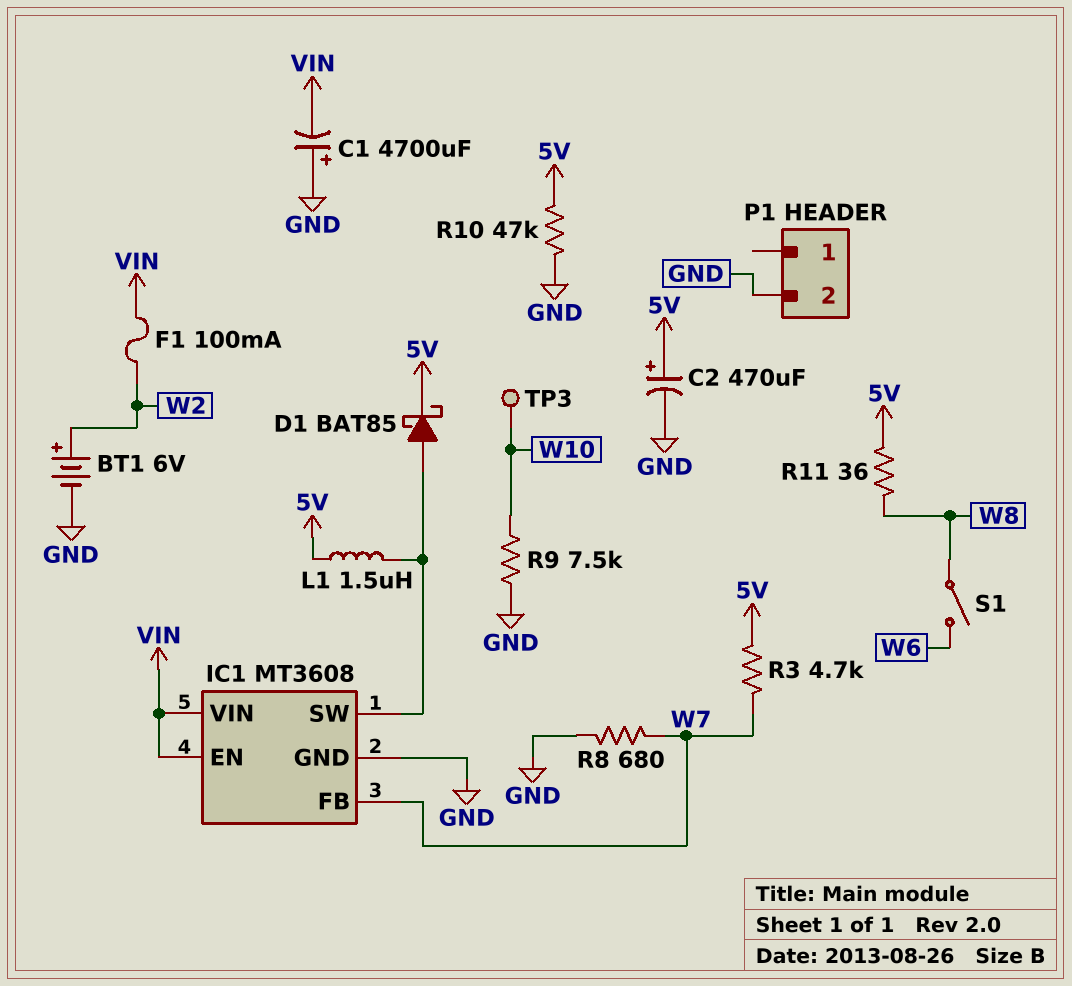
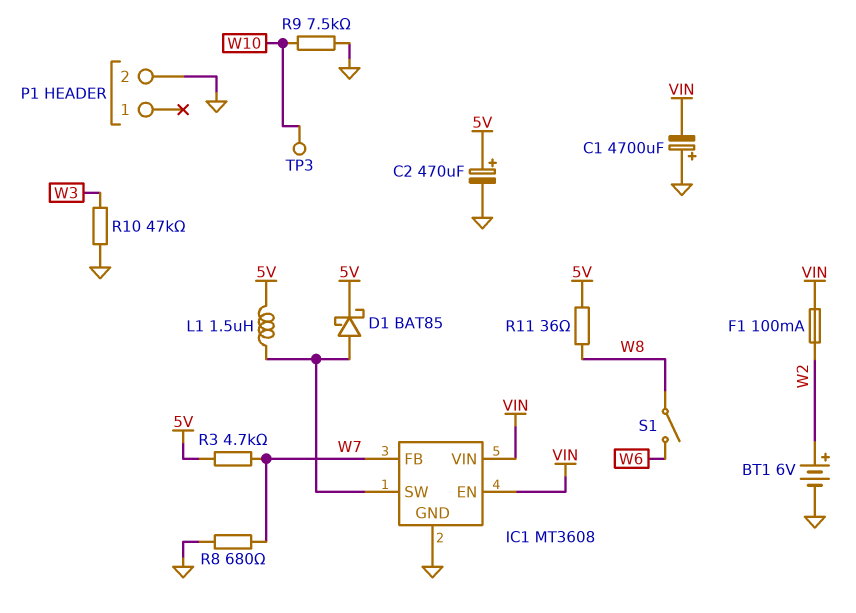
R10: 47k (5V, GND) -> 47k (GND, W3)

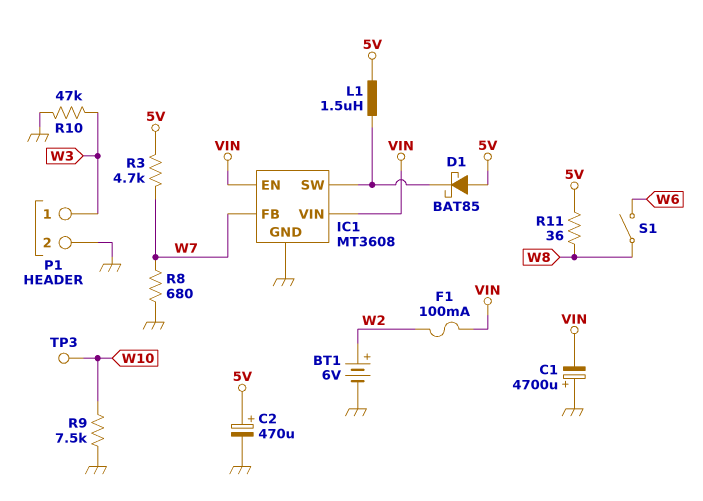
D1: schottky BAT85 (A IC1/SW, K 5V) -> schottky BAT85 (A 5V, K IC1/SW)
P1 pin 1: none -> W3

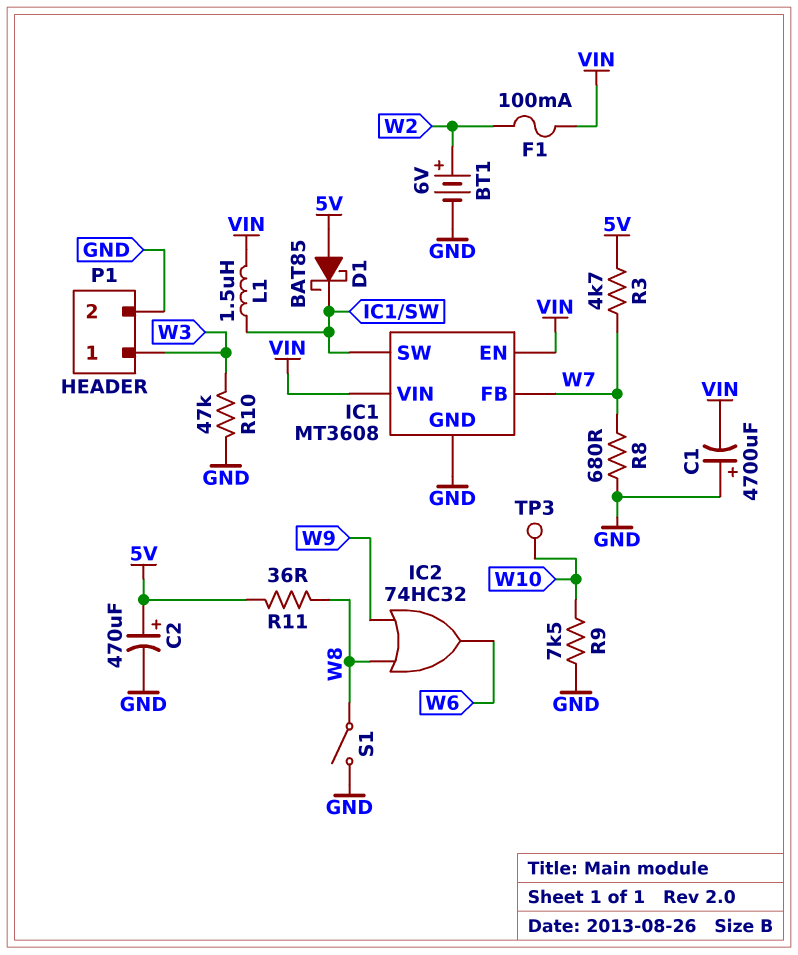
IC2: none -> OR 74HC32 (in W8, in W9, out W6)
L1: 1.5uH (5V, IC1/SW) -> 1.5uH (IC1/SW, VIN)
S1: switch (W6, W8) -> switch (GND, W8)

